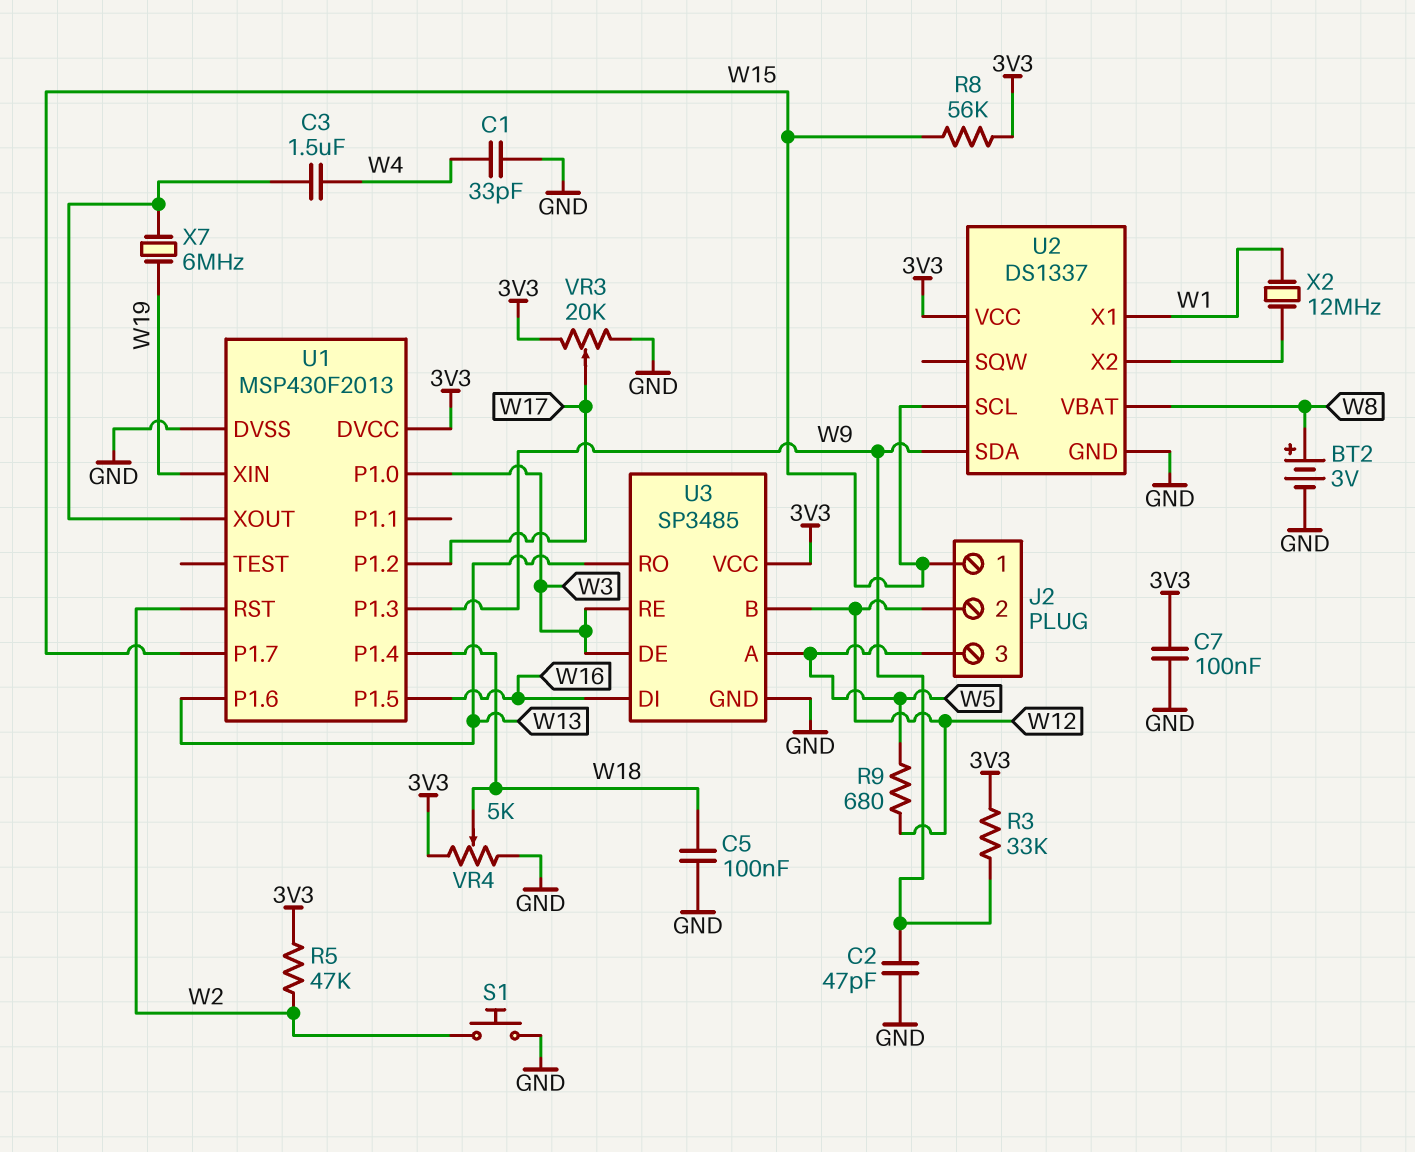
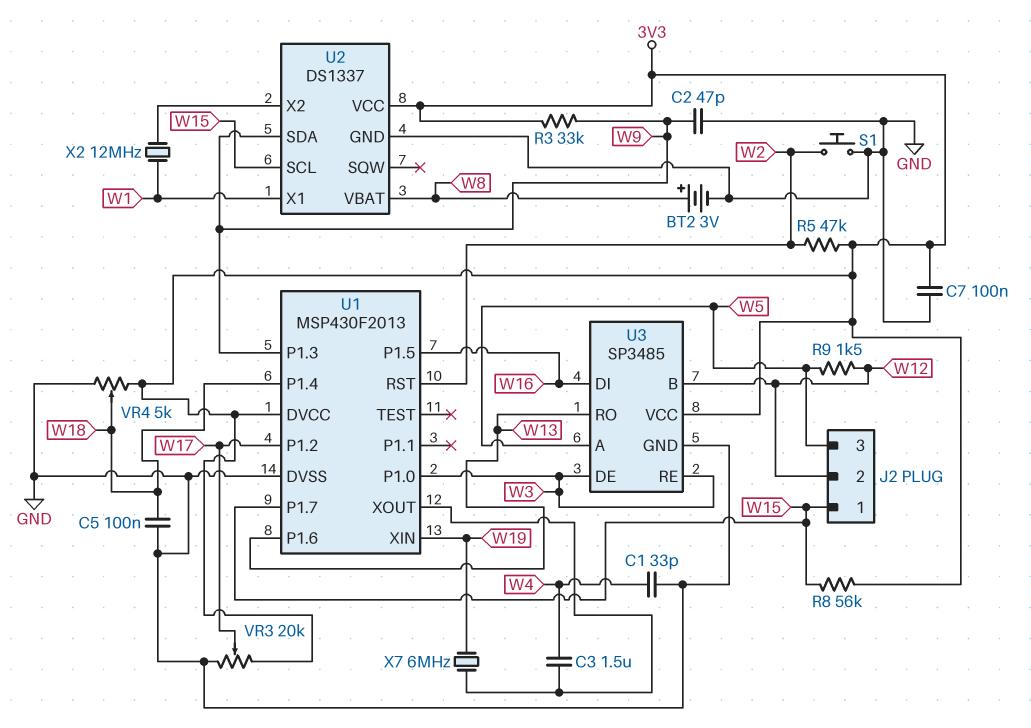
R9: 680 (W5, W12) -> 1.5k (W5, W12)

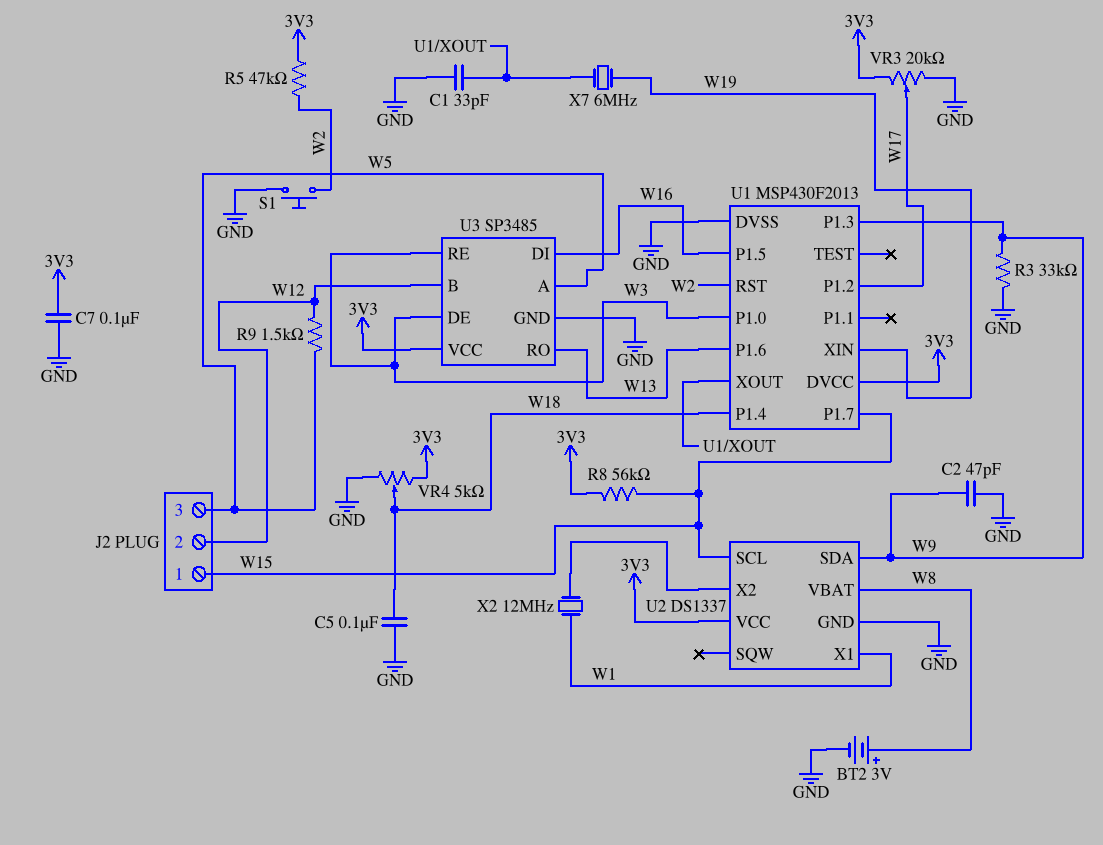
C1: 33pF (GND, W4) -> 33pF (GND, U1/XOUT)
C3: 1.5uF (U1/XOUT, W4) -> none
R3: 33k (3V3, W9) -> 33k (GND, W9)

